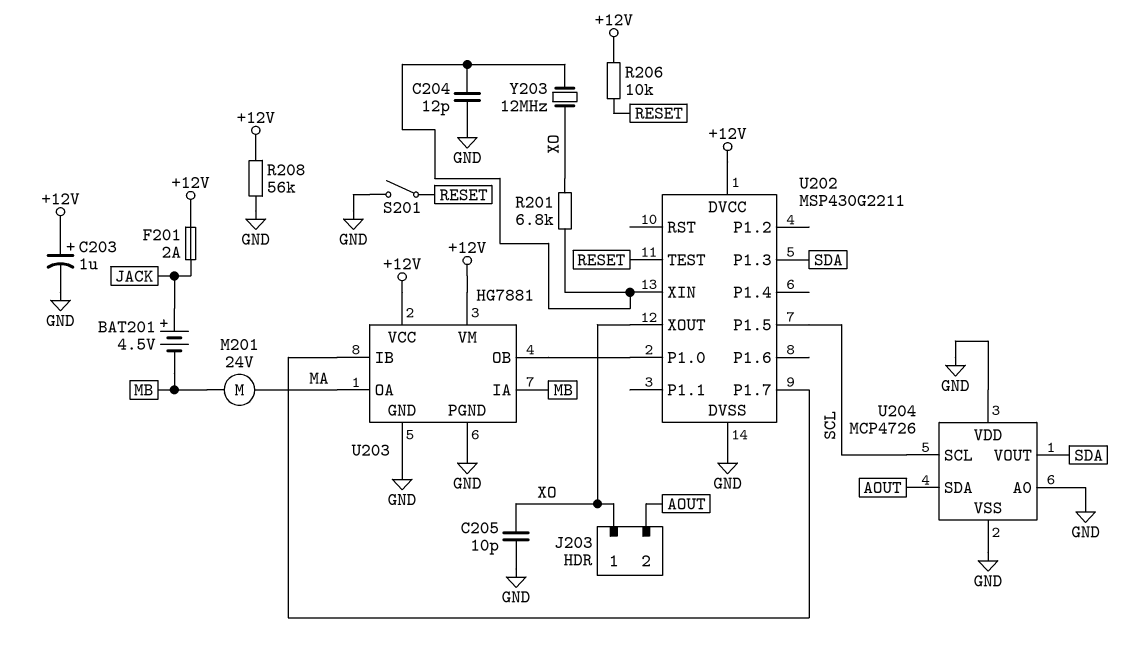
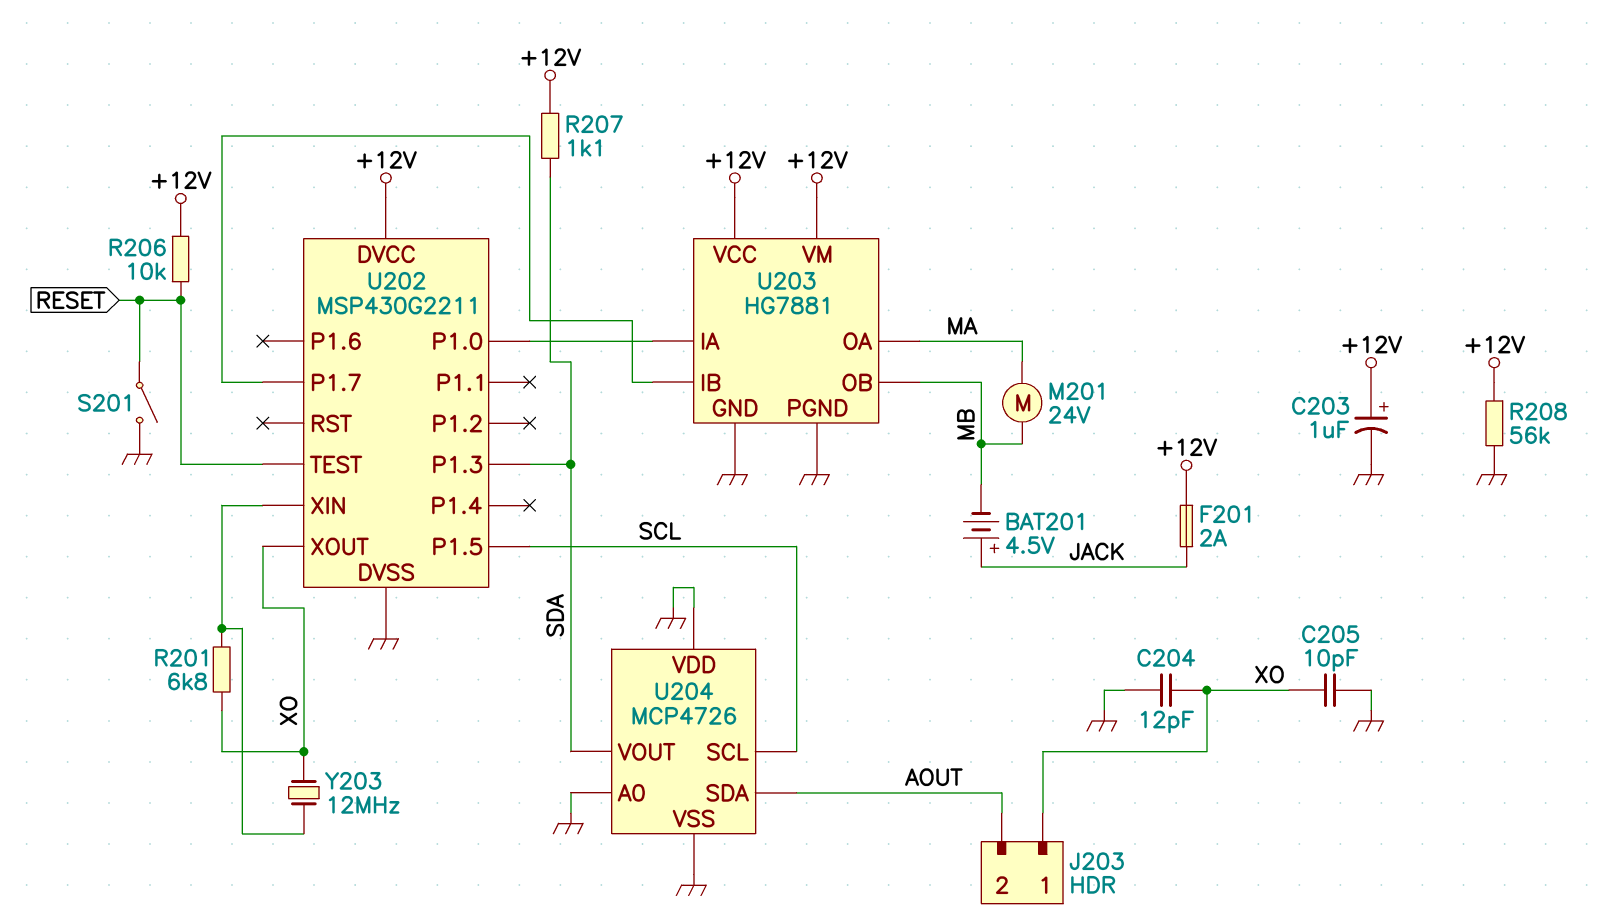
C204: 12pF (GND, U202/XIN) -> 12pF (GND, XO)
R207: none -> 1.1k (+12V, SDA)
U203 pin IA: MB -> U202/P1.0
U203 pin OB: U202/P1.0 -> MB

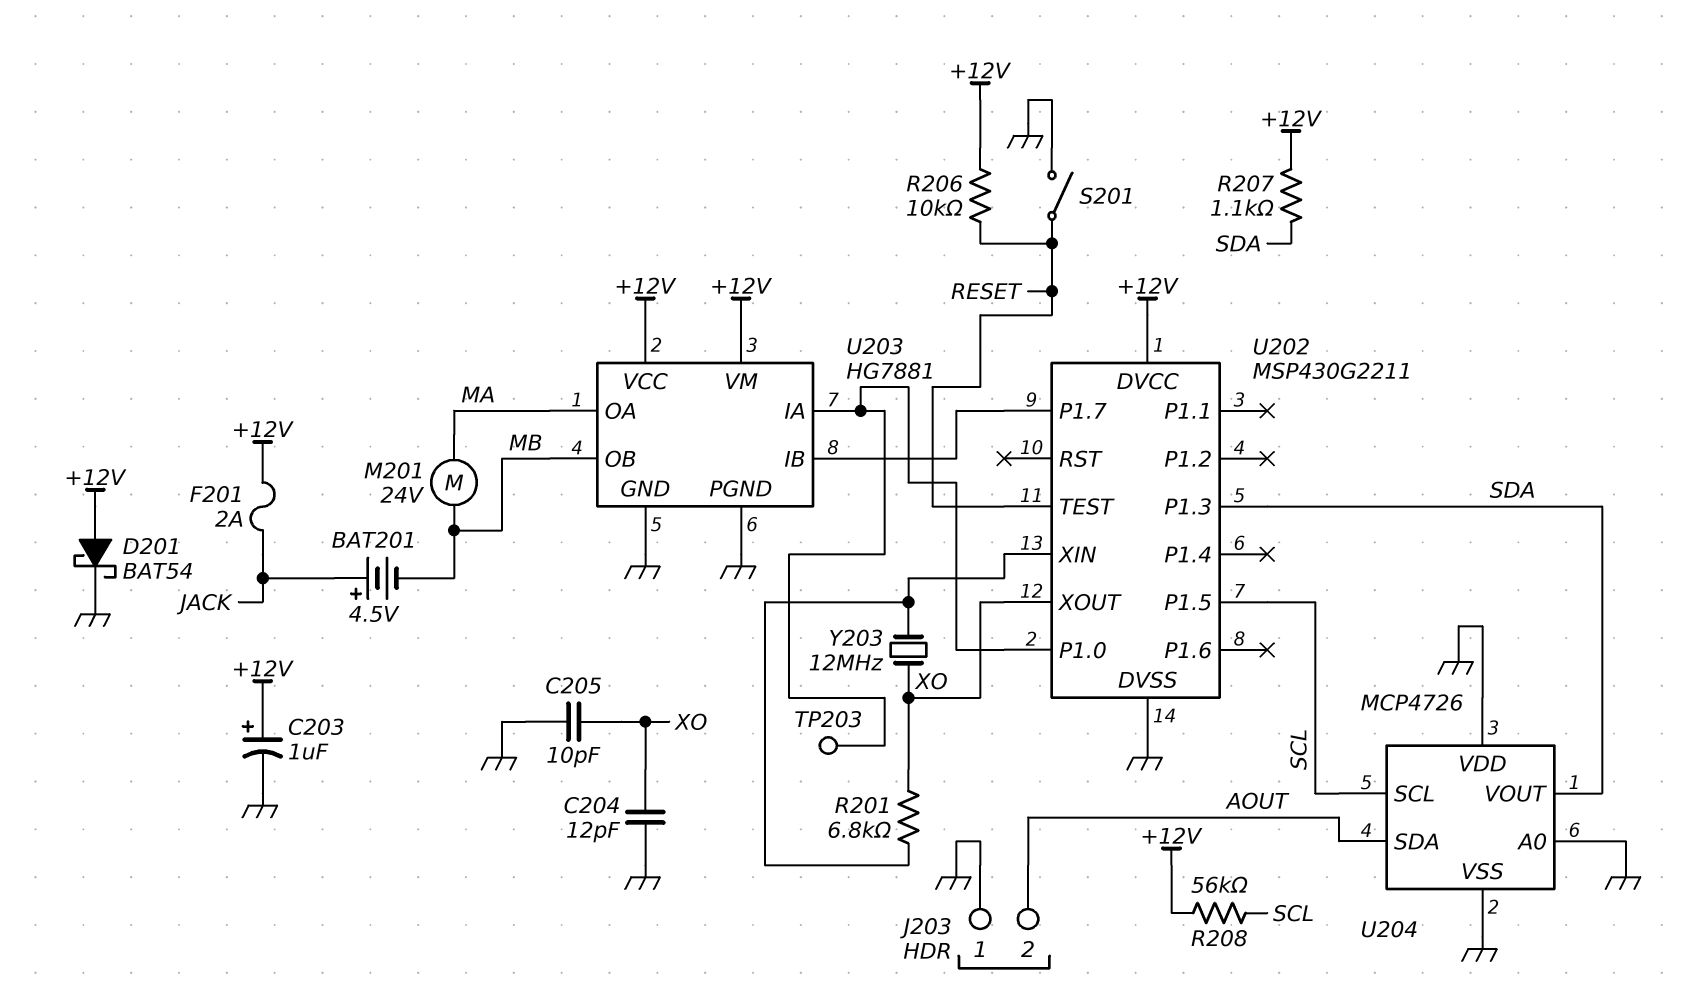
D201: none -> schottky BAT54 (A +12V, K GND)
J203 pin 1: XO -> GND
R208: 56k (+12V, GND) -> 56k (+12V, SCL)
TP203: none -> test point (U202/P1.0)

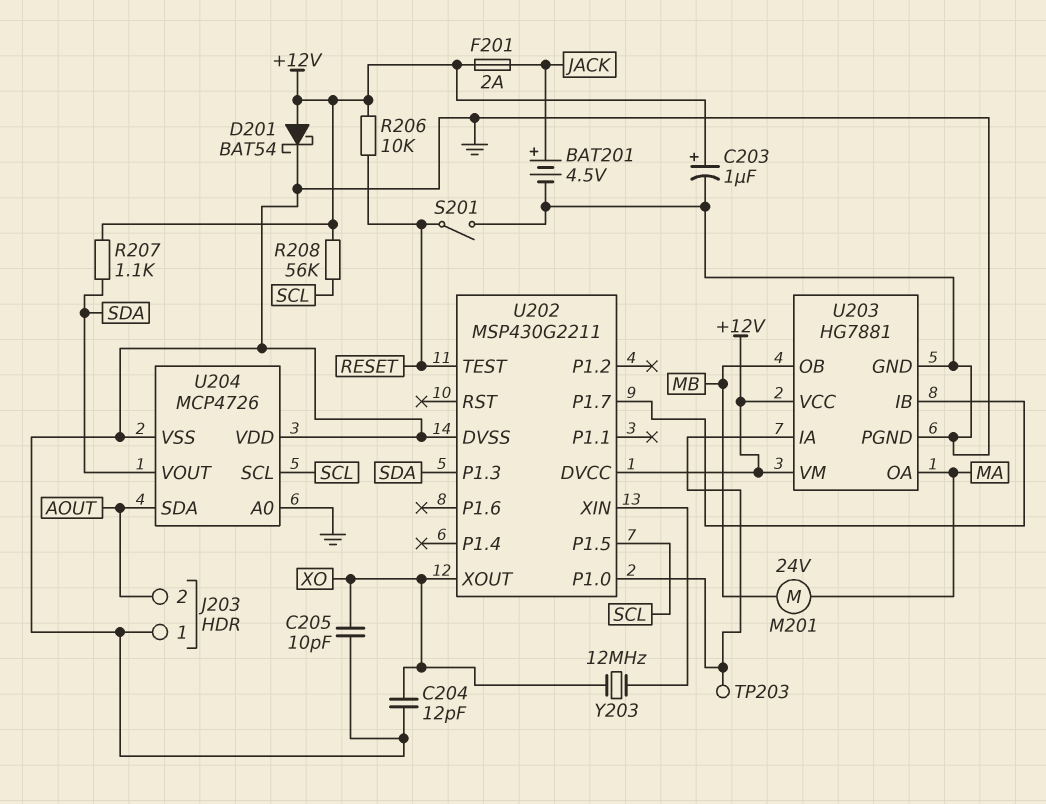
BAT201: 4.5V (plus JACK, minus MB) -> 4.5V (plus JACK, minus GND)
R201: 6.8k (U202/XIN, XO) -> none

